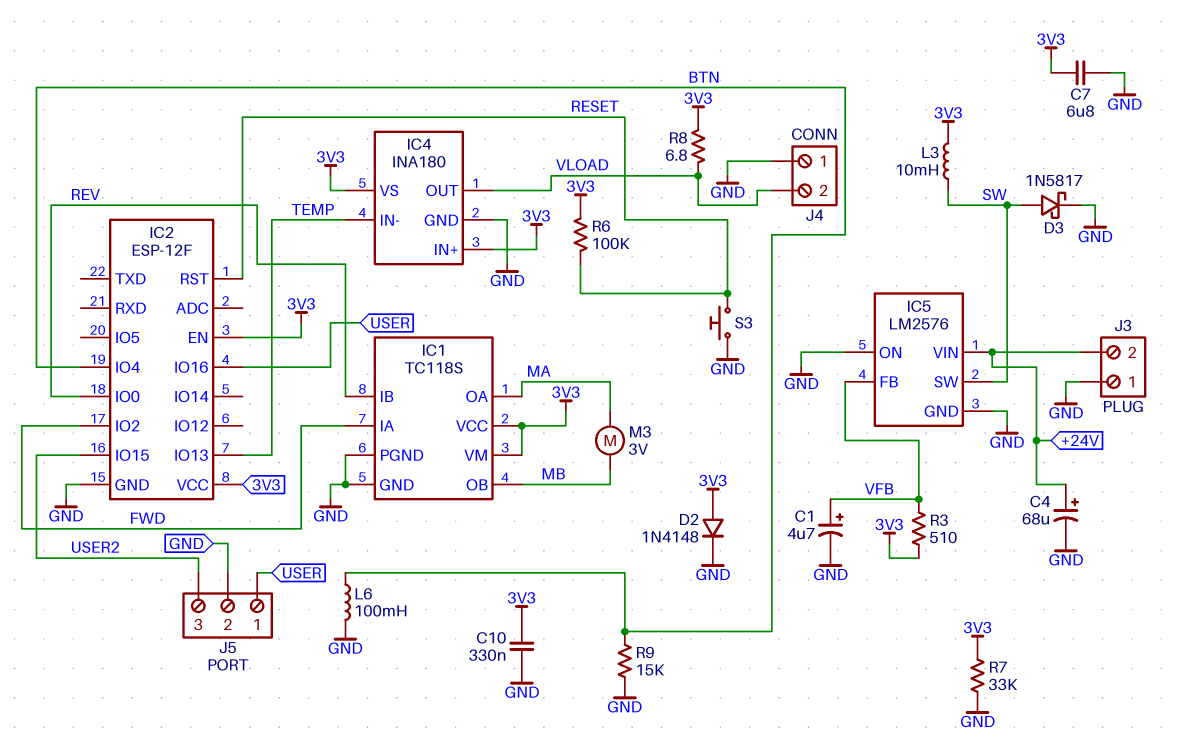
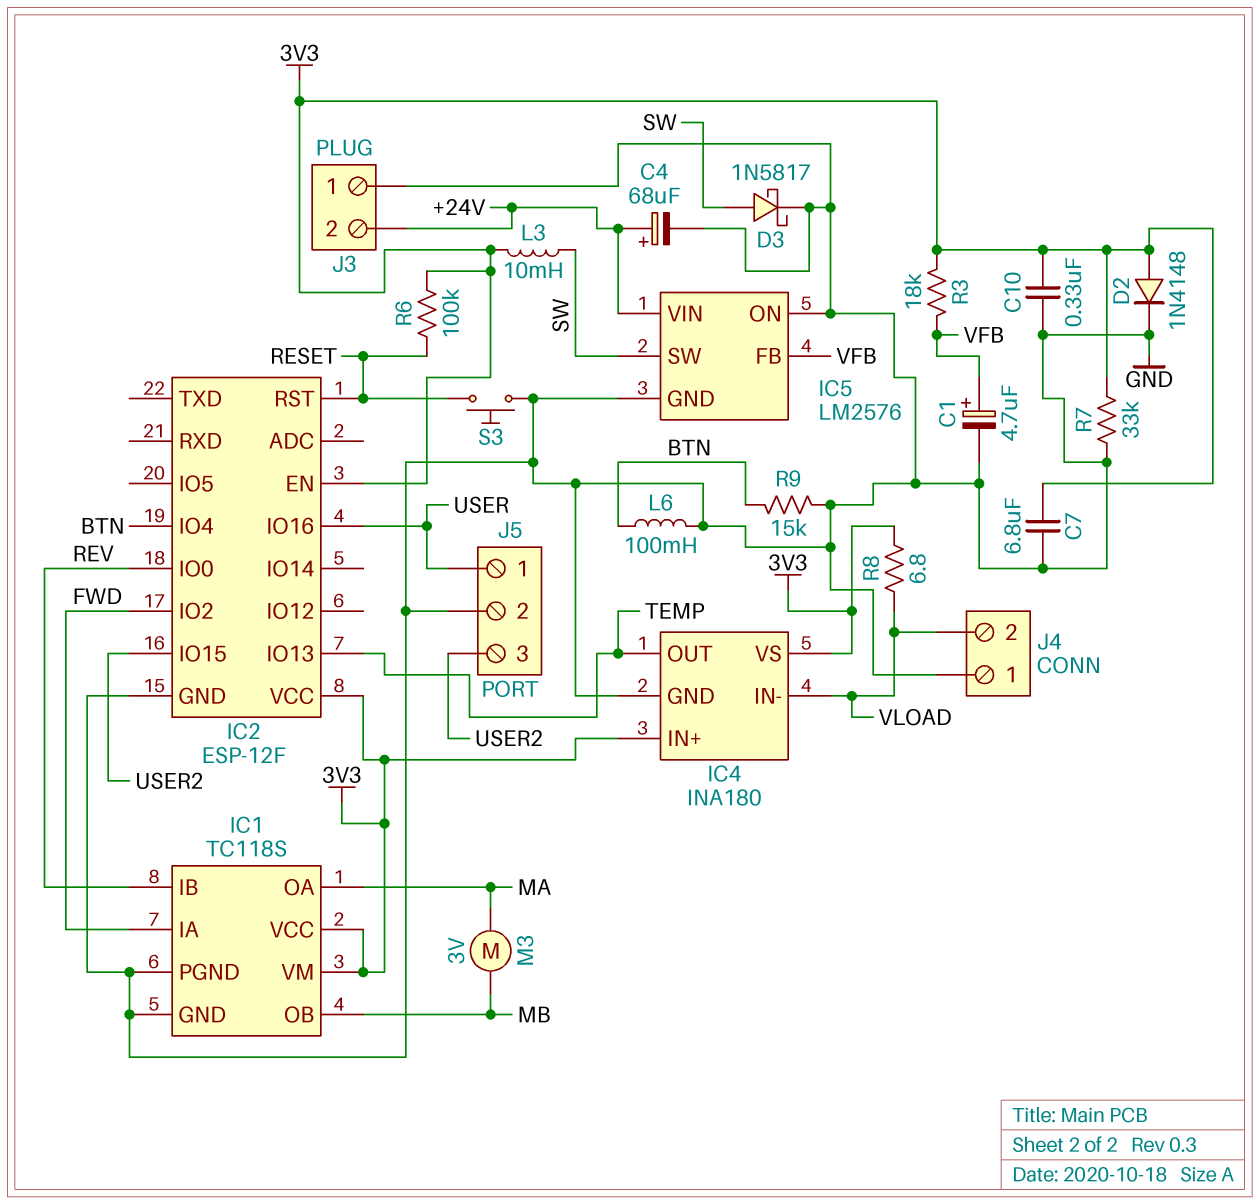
IC4 pin IN-: TEMP -> VLOAD
IC4 pin OUT: VLOAD -> TEMP
R3: 510 (3V3, VFB) -> 18k (3V3, VFB)

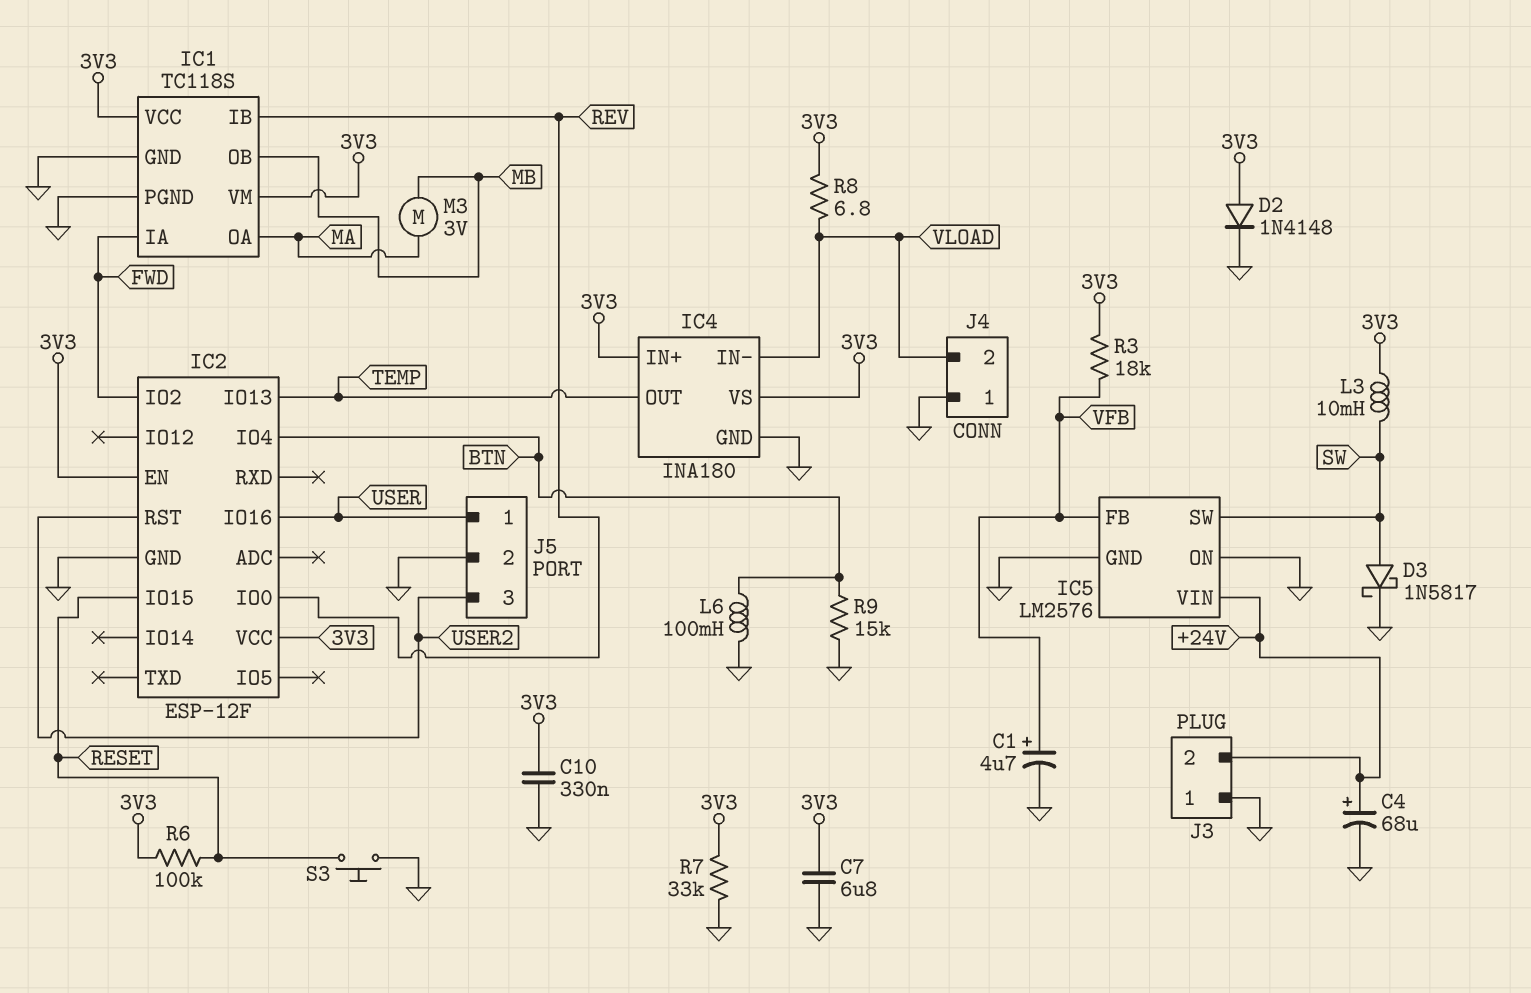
IC2 pin IO15: USER2 -> RESET
IC2 pin RST: RESET -> USER2

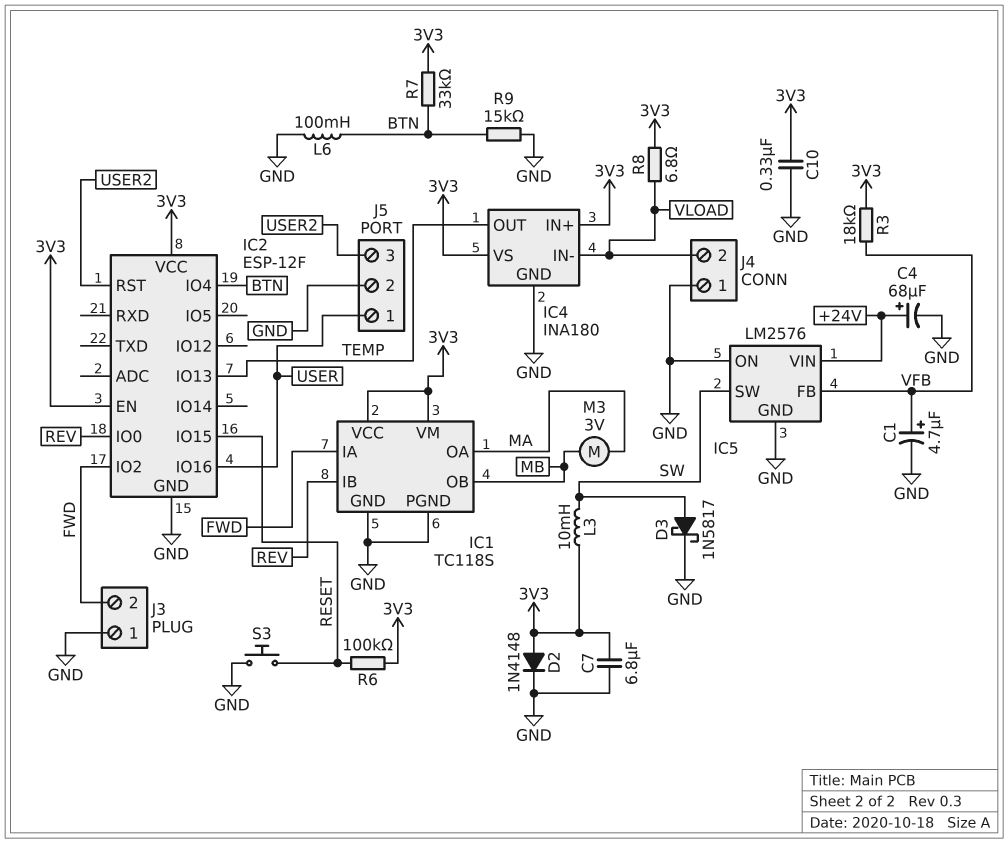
J3 pin 2: +24V -> FWD
R7: 33k (3V3, GND) -> 33k (3V3, BTN)

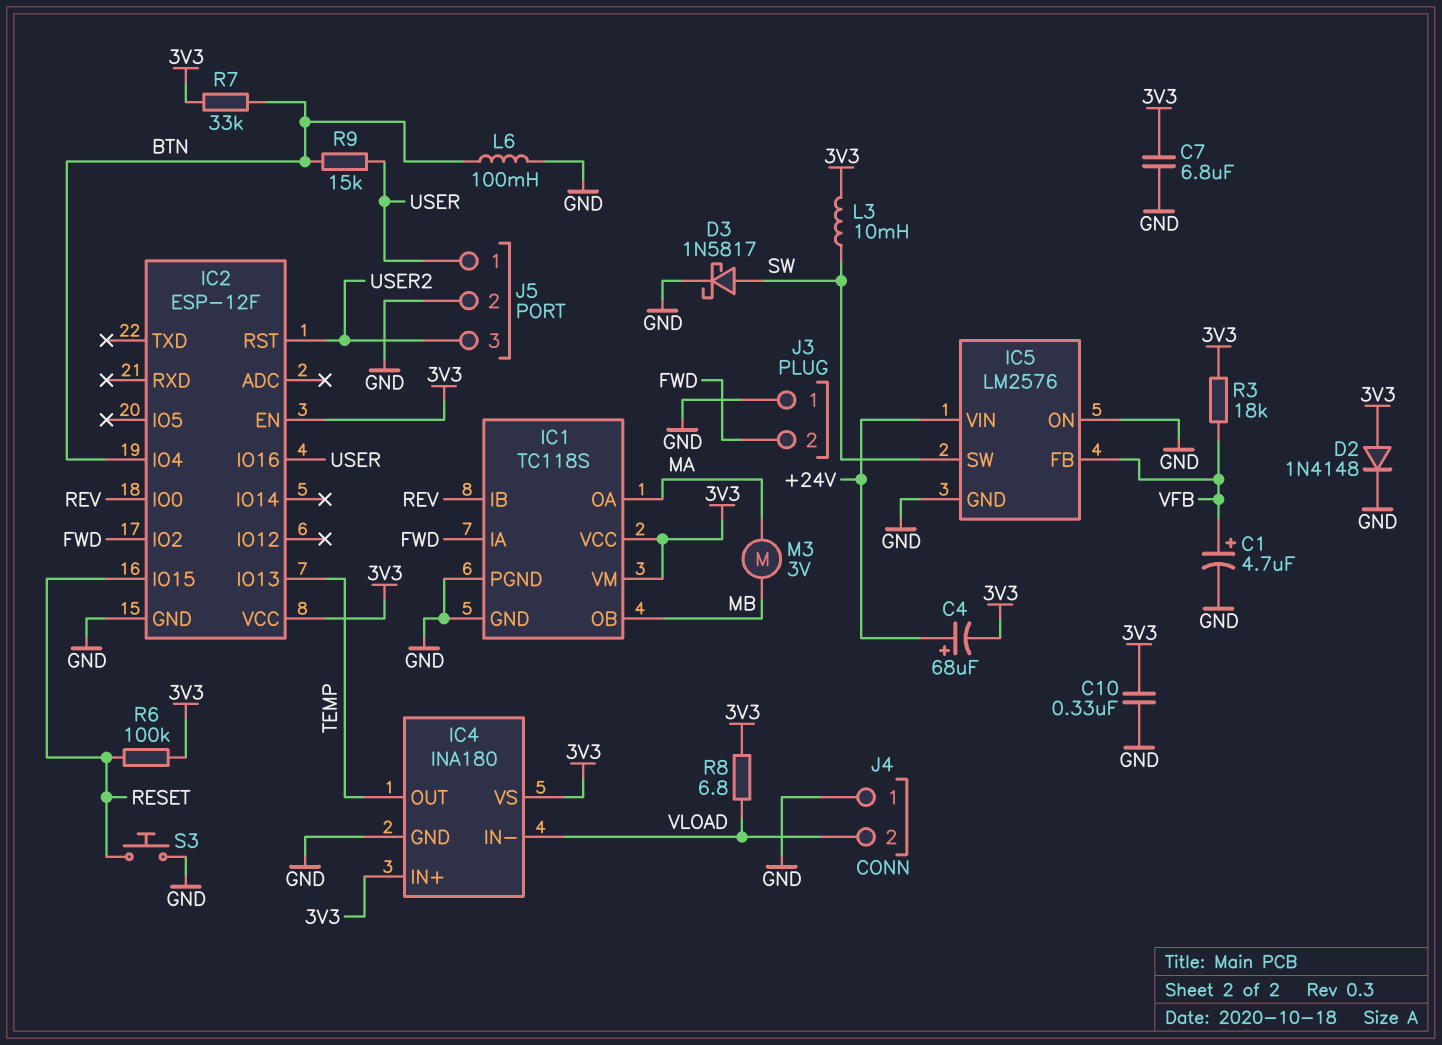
C4: 68uF (plus +24V, minus GND) -> 68uF (plus +24V, minus 3V3)
R9: 15k (BTN, GND) -> 15k (BTN, USER)

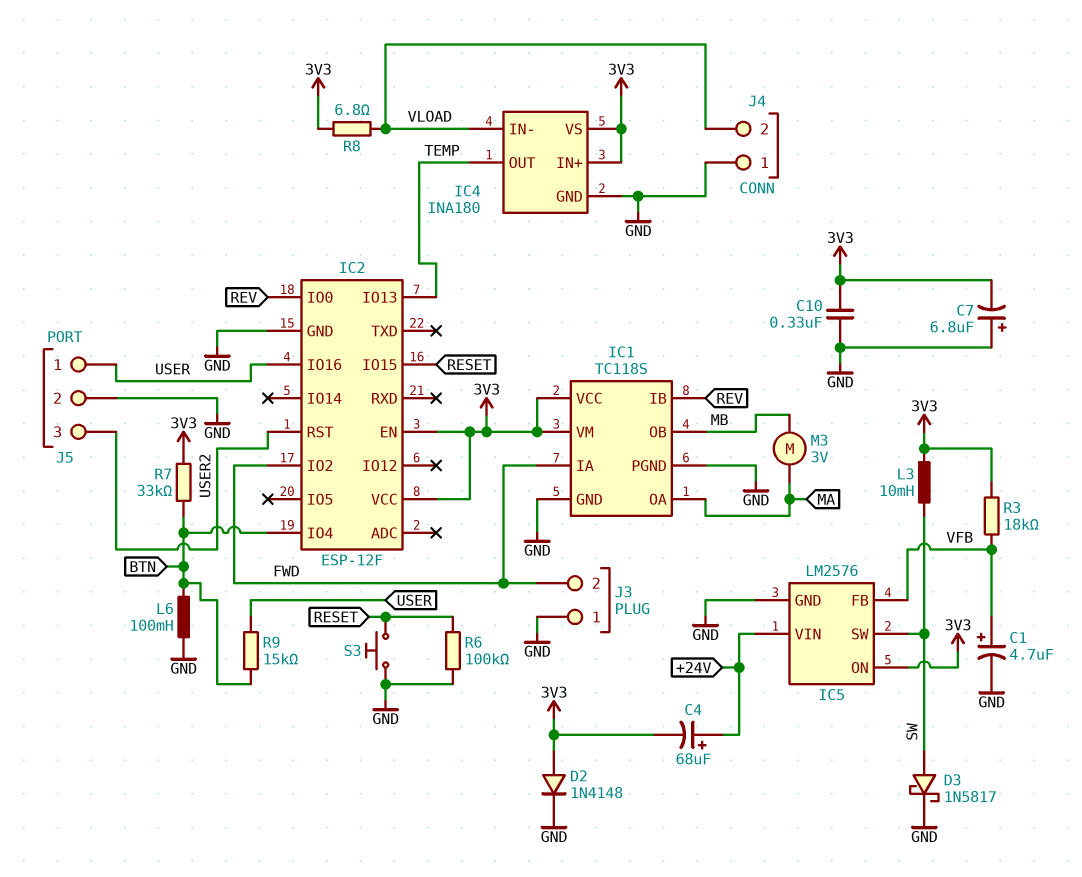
C7: 6.8uF (3V3, GND) -> 6.8uF (plus GND, minus 3V3)
IC5 pin ON: GND -> 3V3
R6: 100k (3V3, RESET) -> 100k (GND, RESET)

